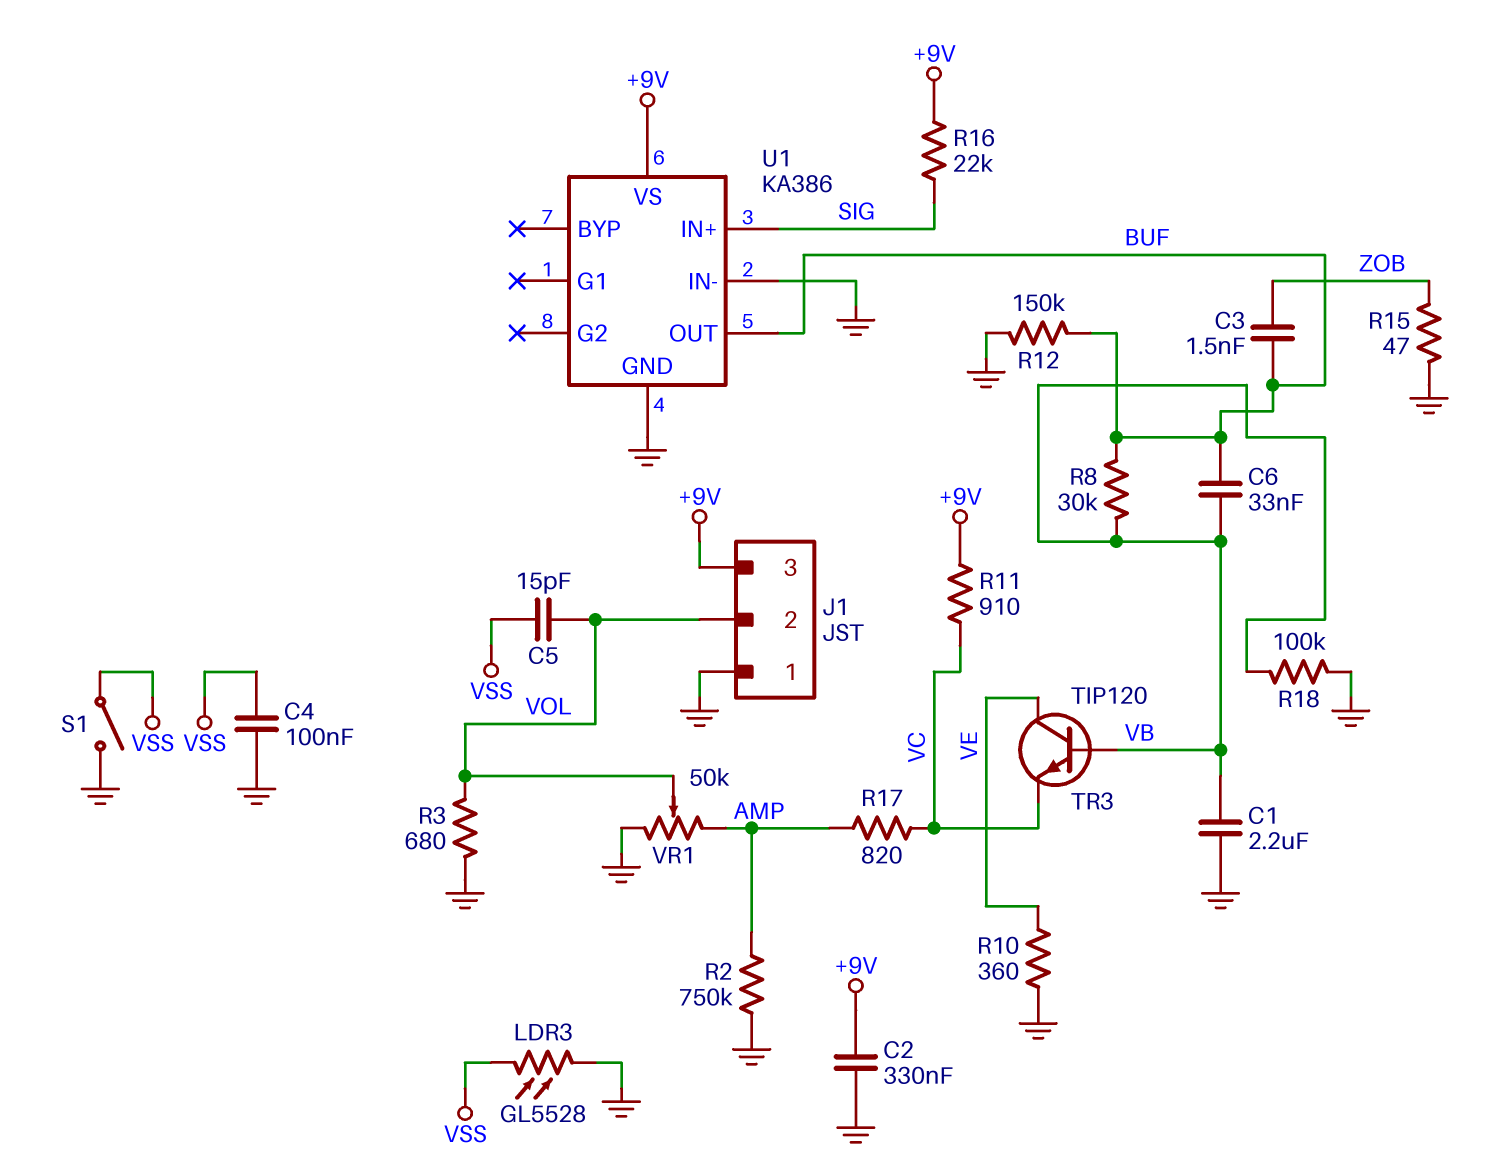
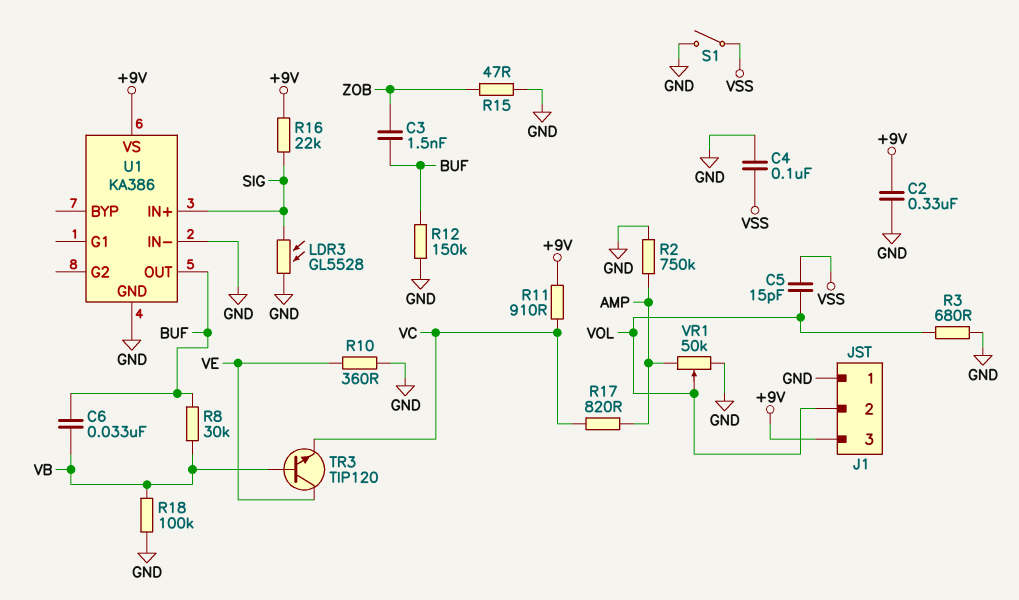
C1: 2.2uF (GND, VB) -> none
LDR3: GL5528 (GND, VSS) -> GL5528 (GND, SIG)

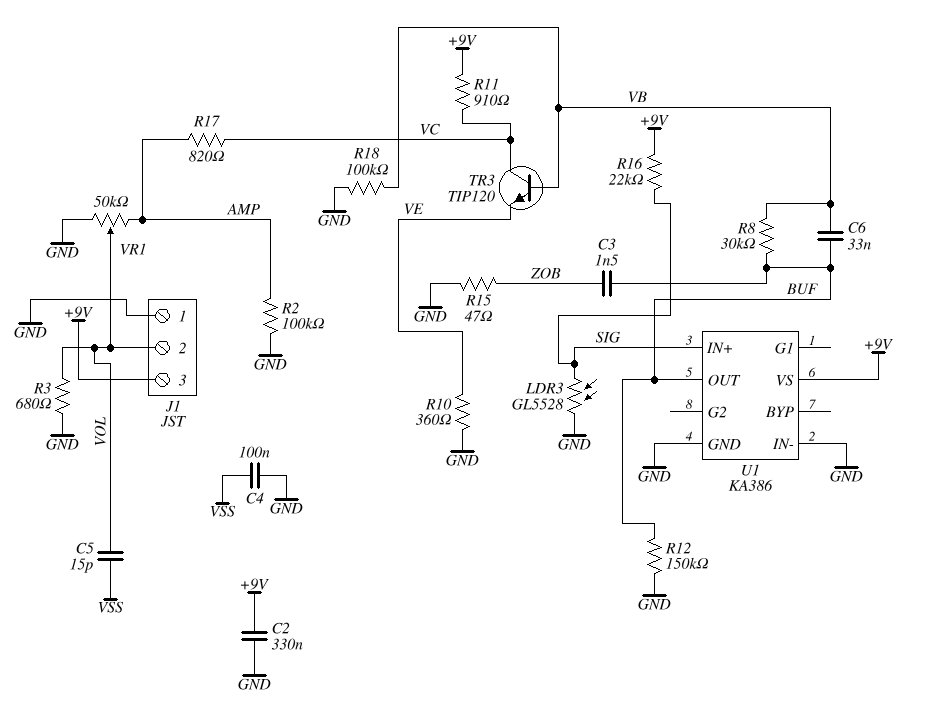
R2: 750k (AMP, GND) -> 100k (AMP, GND)
S1: switch (GND, VSS) -> none
TR3: NPN TIP120 (B VB, C VE, E VC) -> NPN TIP120 (B VB, C VC, E VE)

